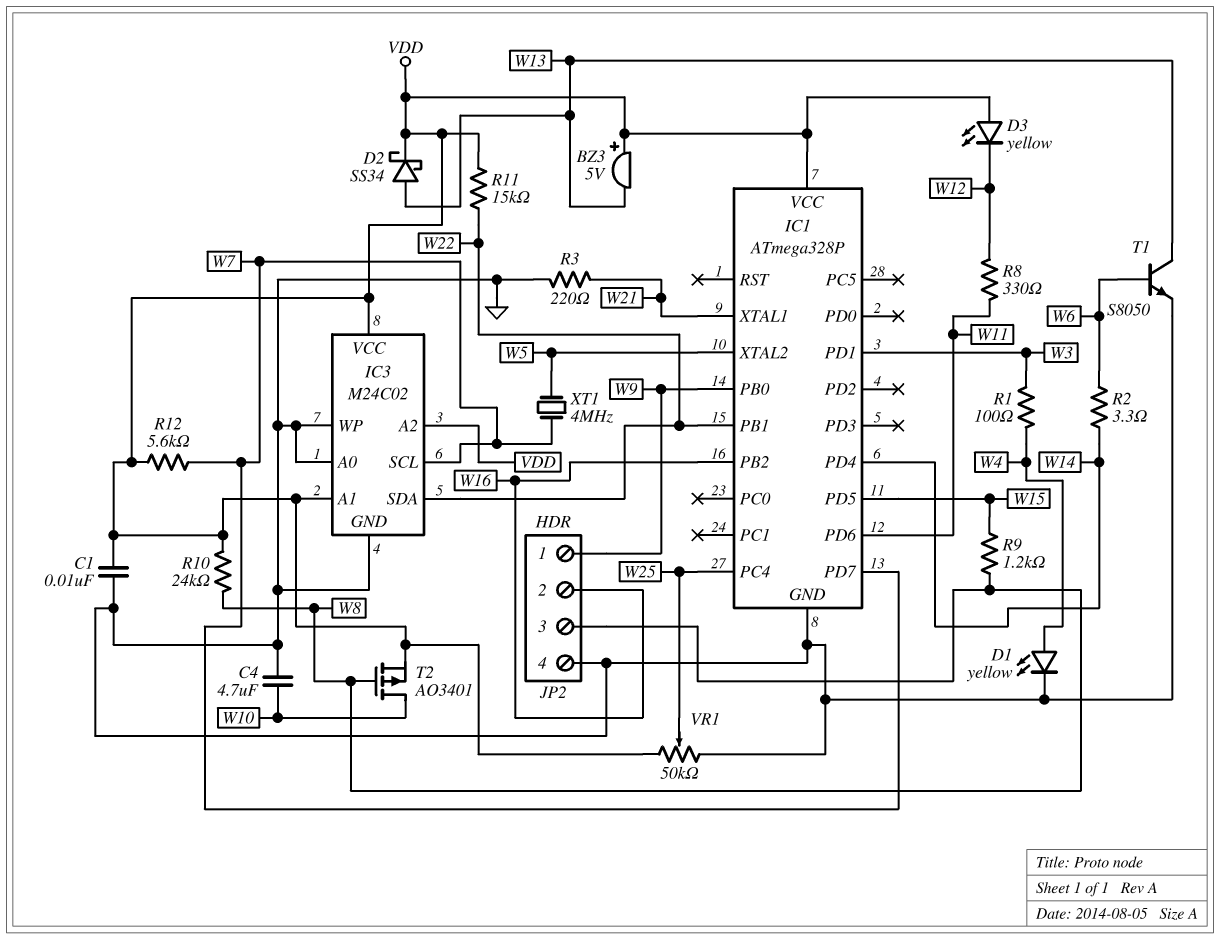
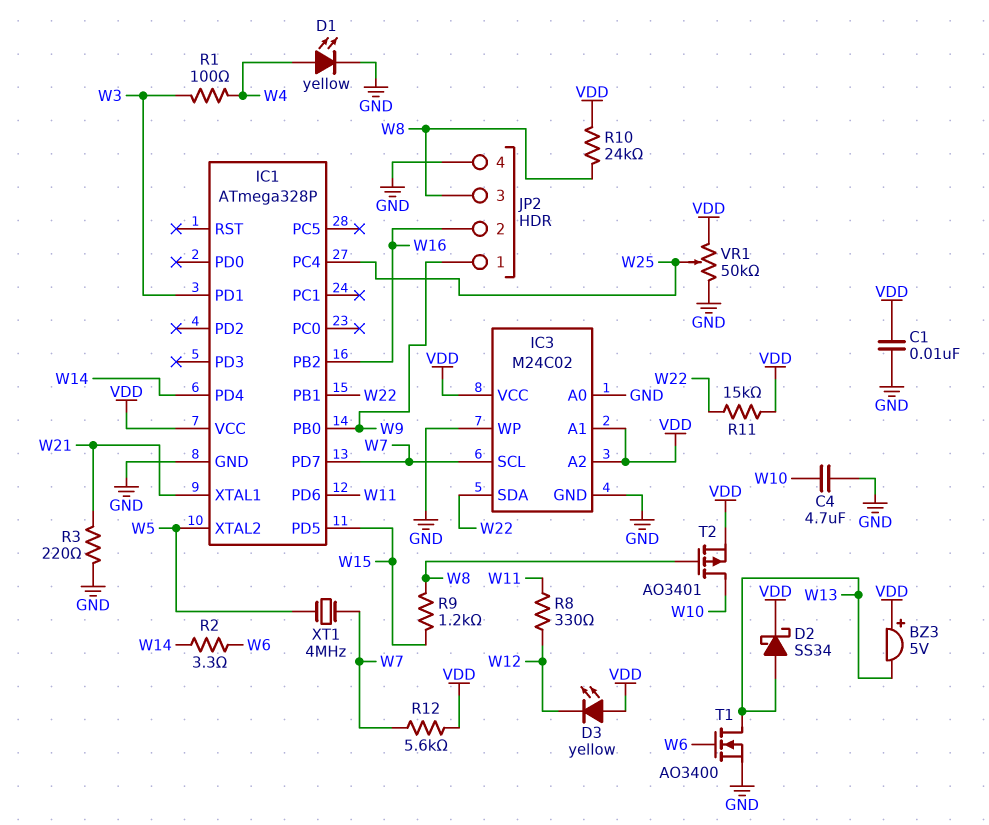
T1: NPN S8050 (B W6, C W13, E GND) -> NMOS AO3400 (G W6, D W13, S GND)

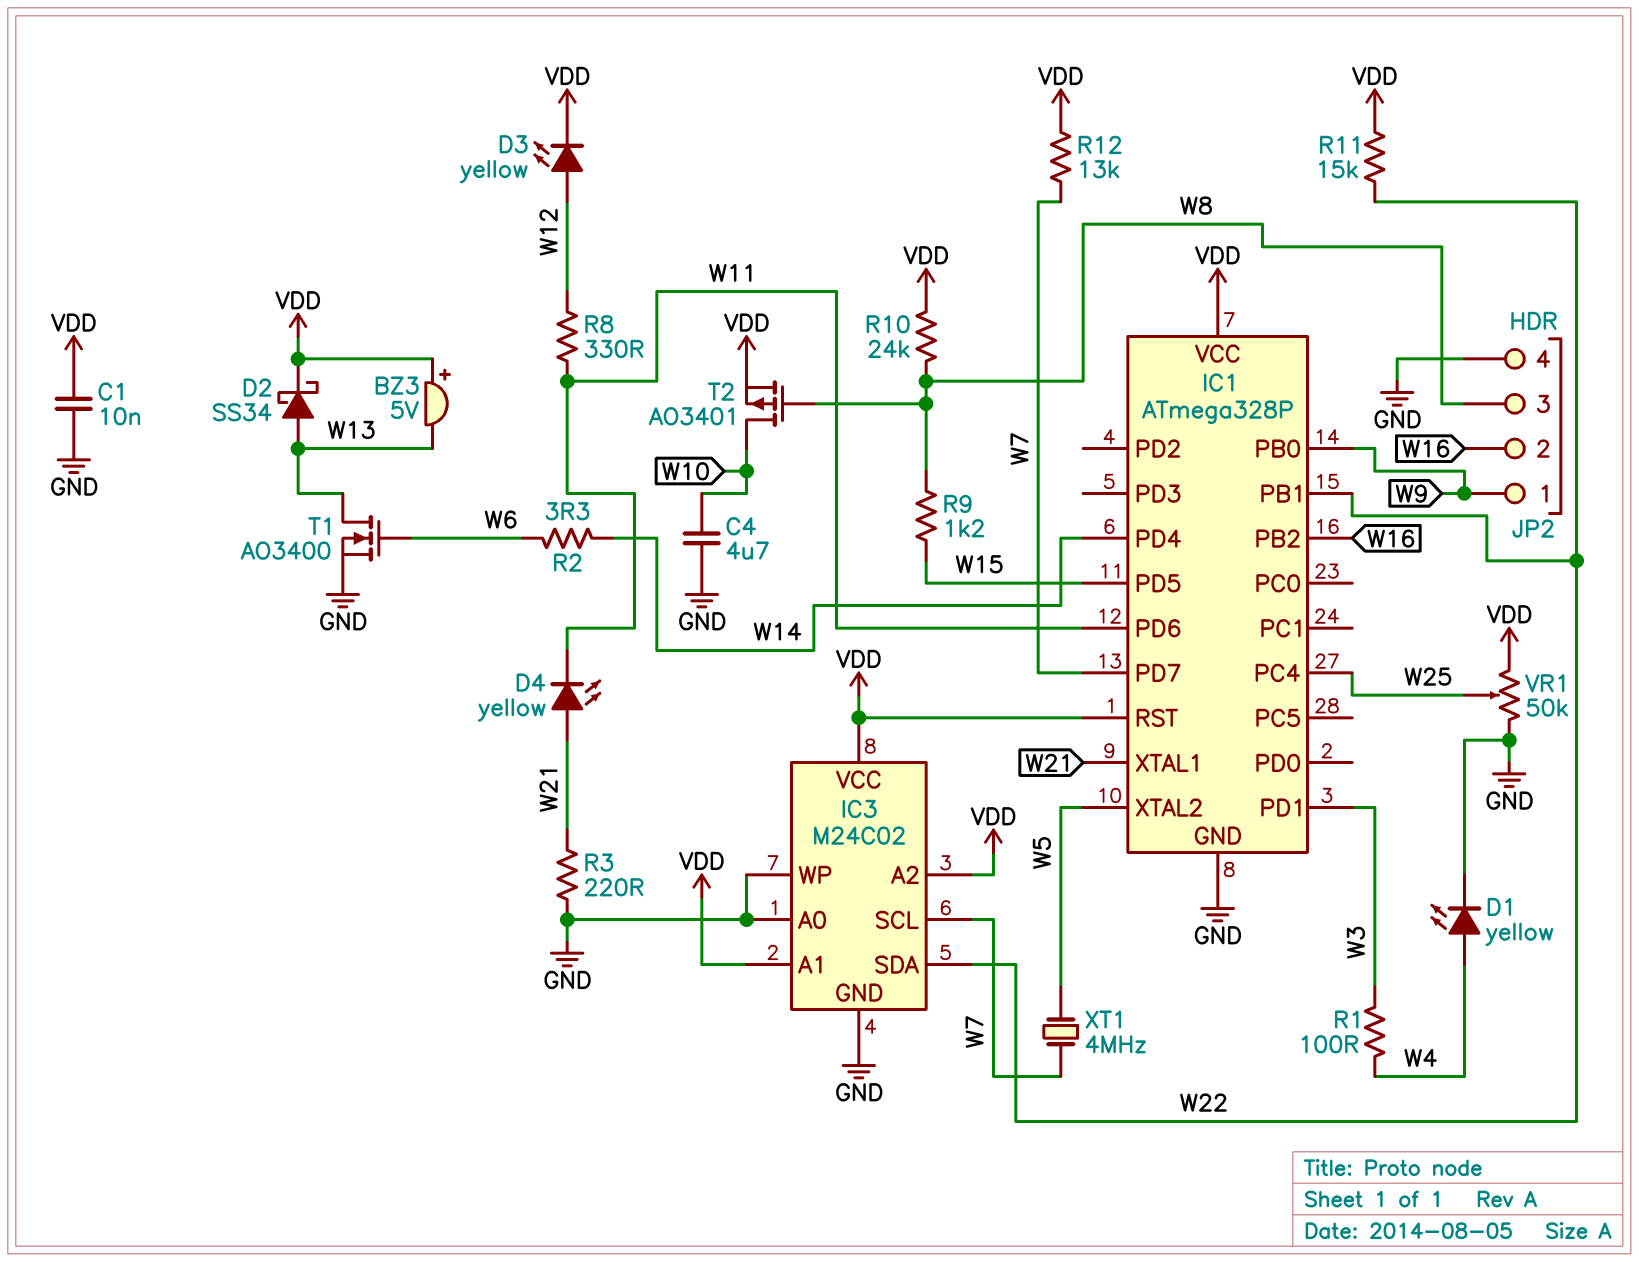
D3: LED yellow (A VDD, K W12) -> LED yellow (A W12, K VDD)
D4: none -> LED yellow (A W21, K W11)
IC1 pin RST: none -> VDD
R12: 5.6k (VDD, W7) -> 13k (VDD, W7)

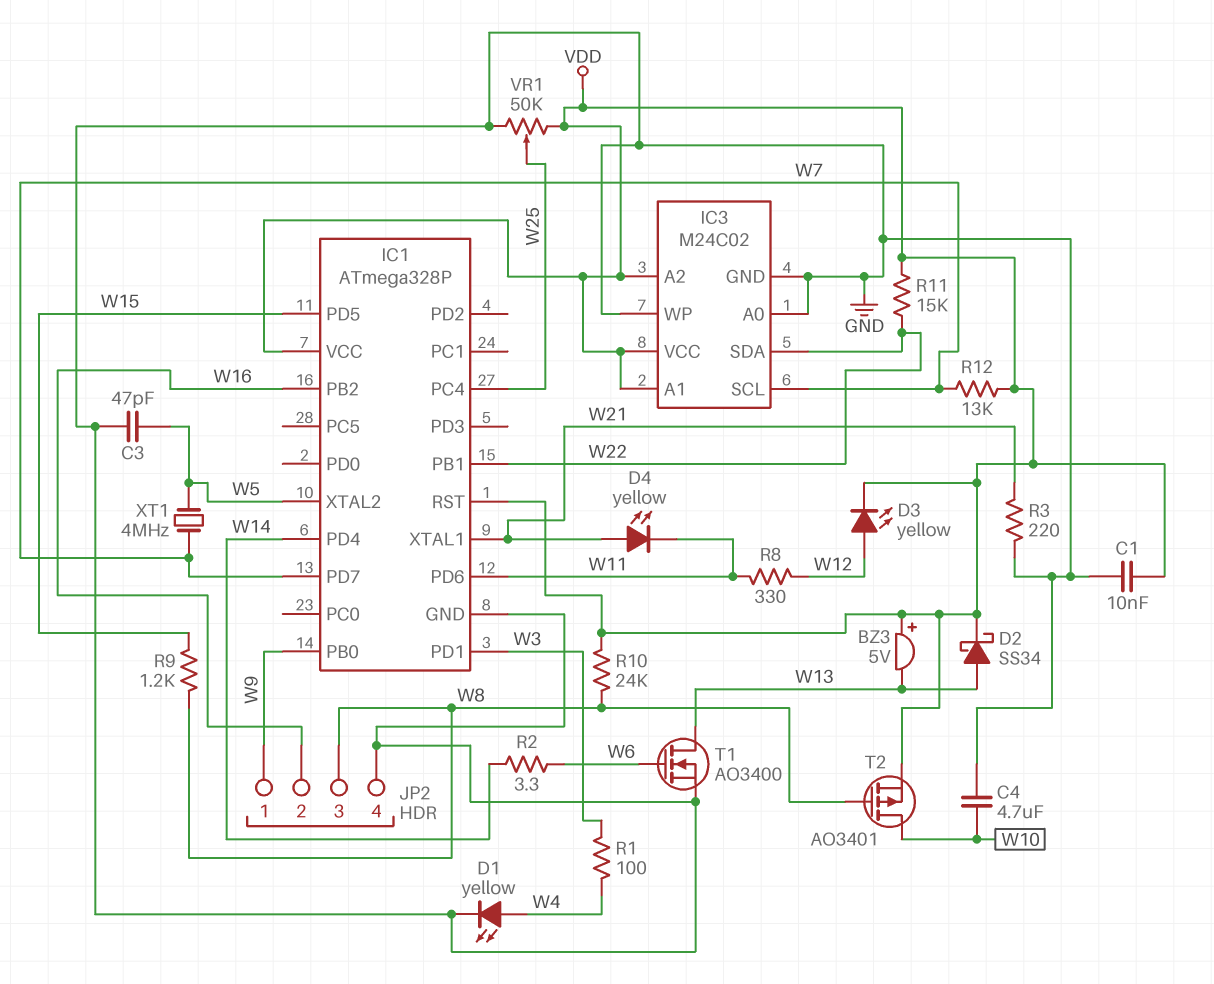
C3: none -> 47pF (GND, W5)

